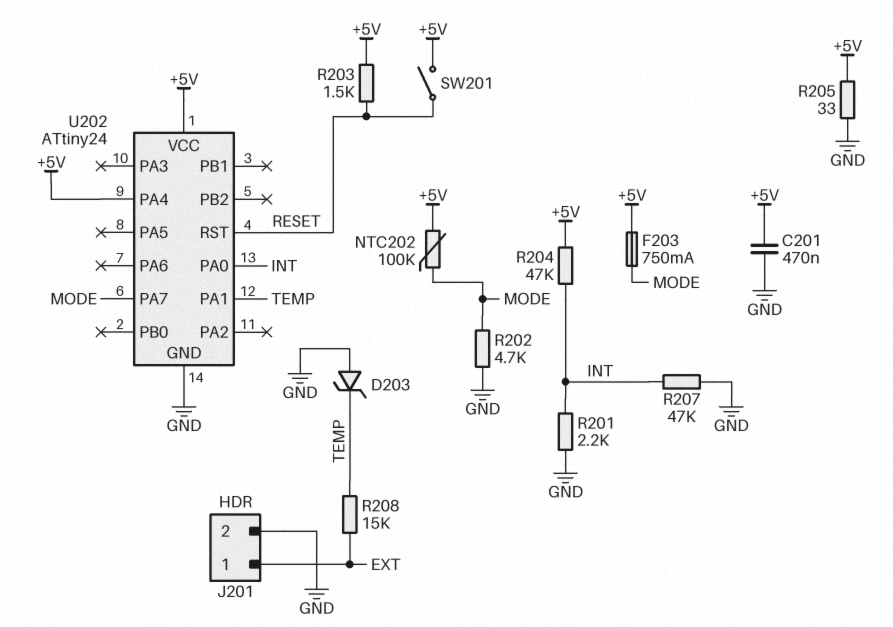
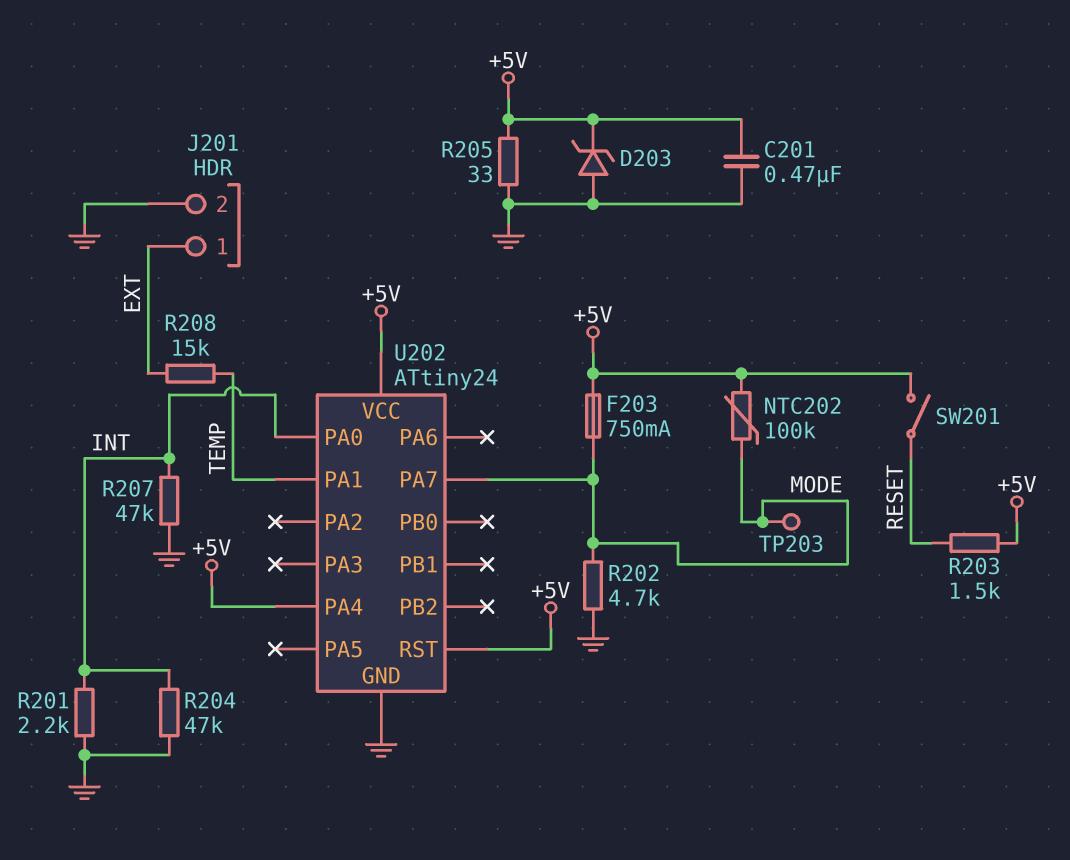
D203: zener (A GND, K TEMP) -> zener (A GND, K +5V)
R204: 47k (+5V, INT) -> 47k (GND, INT)
TP203: none -> test point (MODE)
U202 pin RST: RESET -> +5V

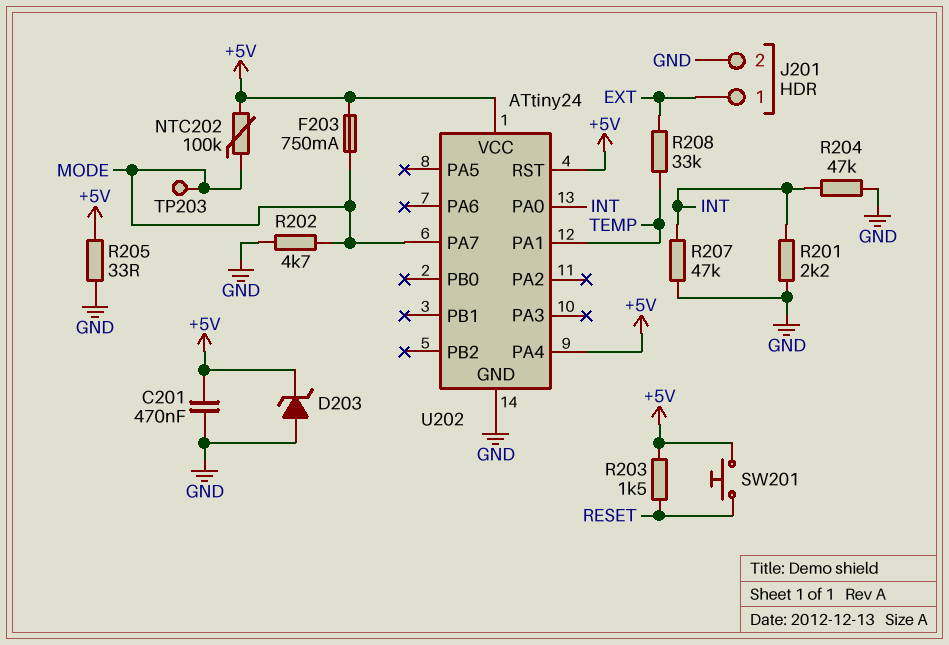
R208: 15k (EXT, TEMP) -> 33k (EXT, TEMP)
SW201: switch (+5V, RESET) -> button (+5V, RESET)

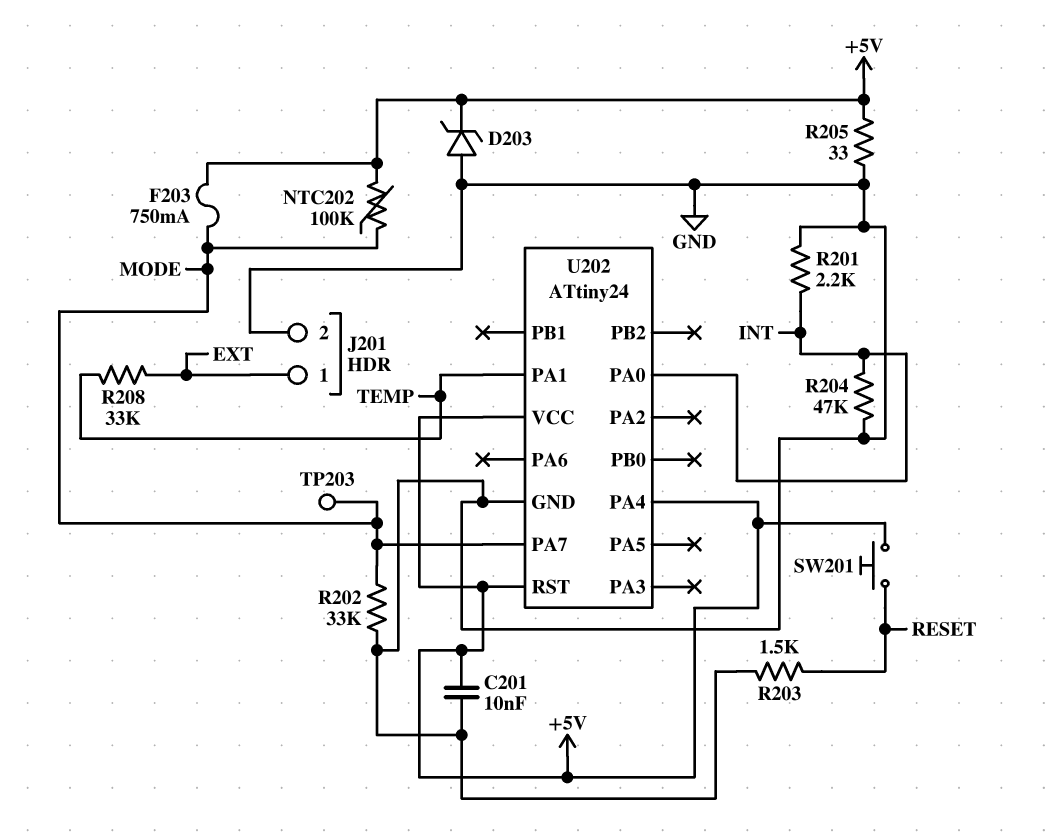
C201: 470nF (+5V, GND) -> 10nF (+5V, GND)
R202: 4.7k (GND, MODE) -> 33k (GND, MODE)
R203: 1.5k (+5V, RESET) -> 1.5k (GND, RESET)
R207: 47k (GND, INT) -> none

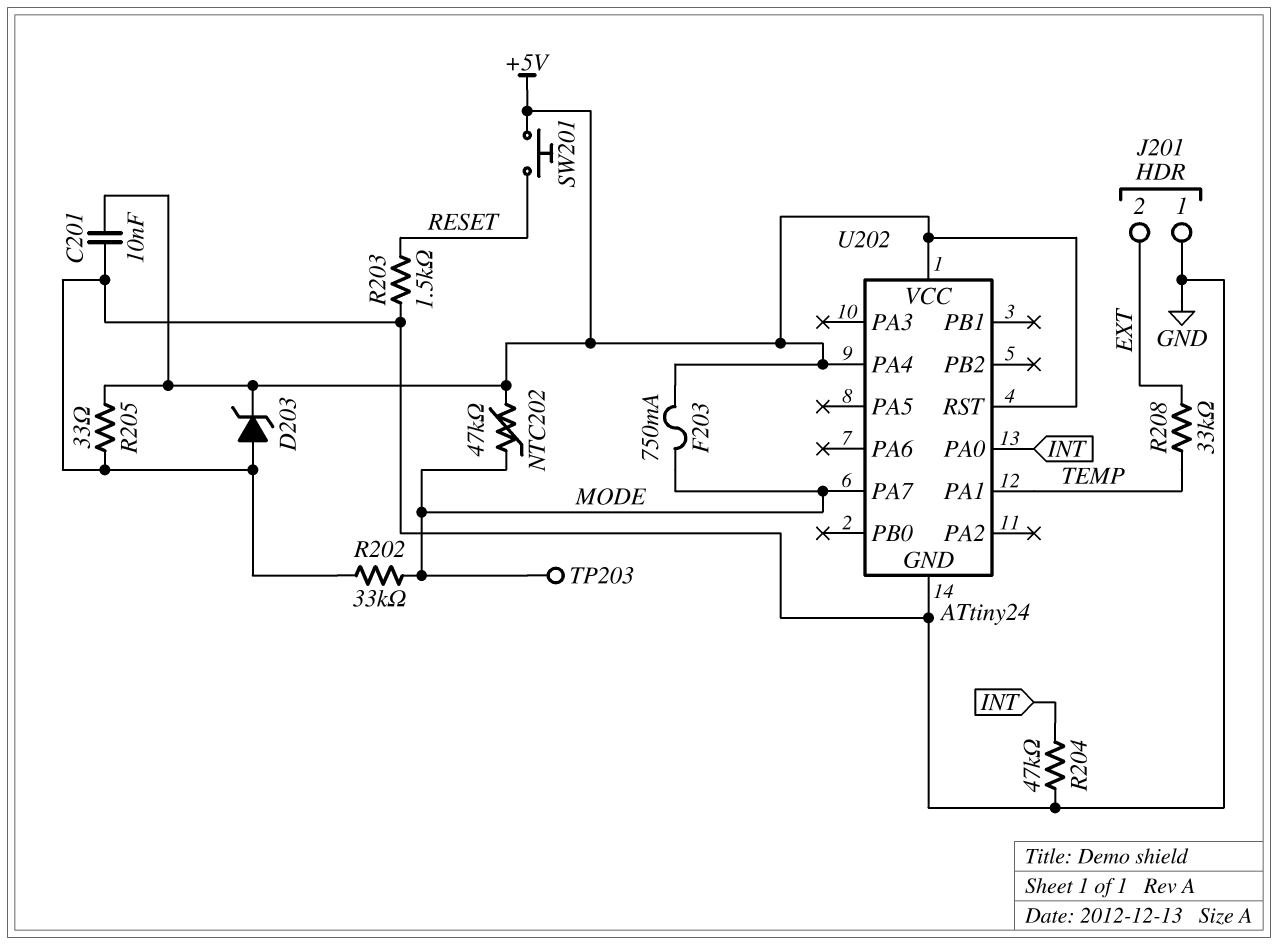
J201 pin 1: EXT -> GND
J201 pin 2: GND -> EXT
NTC202: 100k (+5V, MODE) -> 47k (+5V, MODE)
R201: 2.2k (GND, INT) -> none

